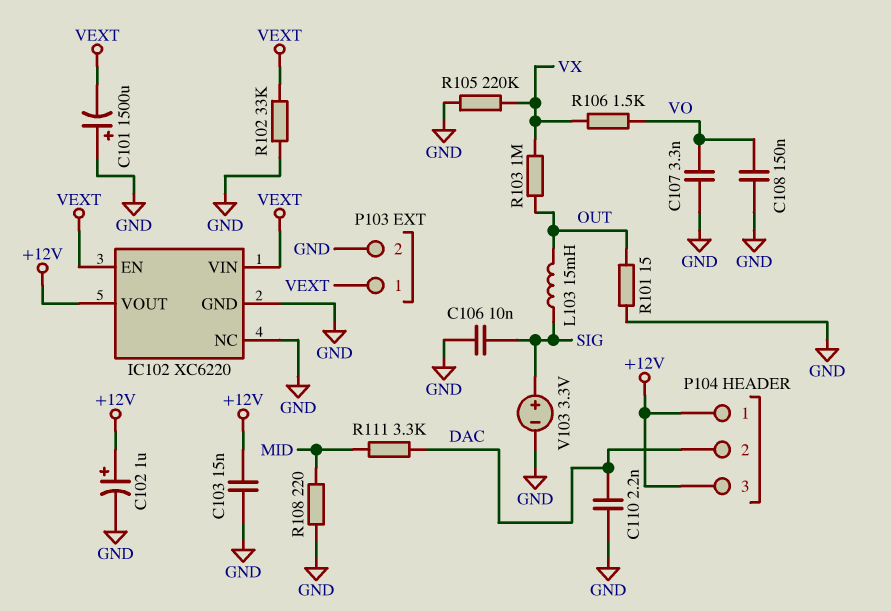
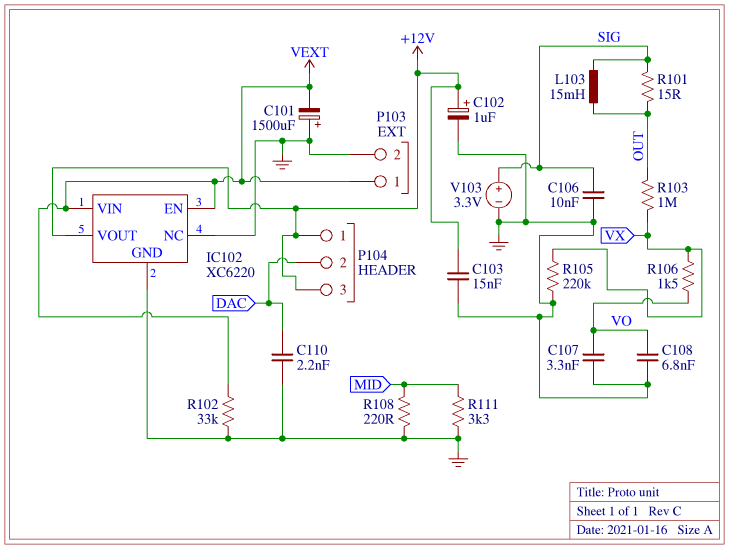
C108: 150nF (GND, VO) -> 6.8nF (GND, VO)
R101: 15 (GND, OUT) -> 15 (OUT, SIG)
R111: 3.3k (DAC, MID) -> 3.3k (GND, MID)

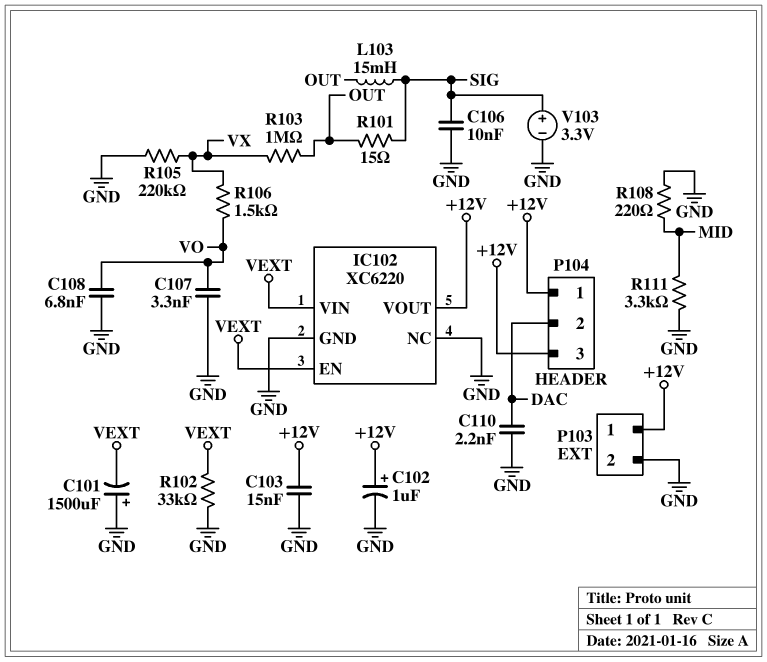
P103 pin 1: VEXT -> +12V

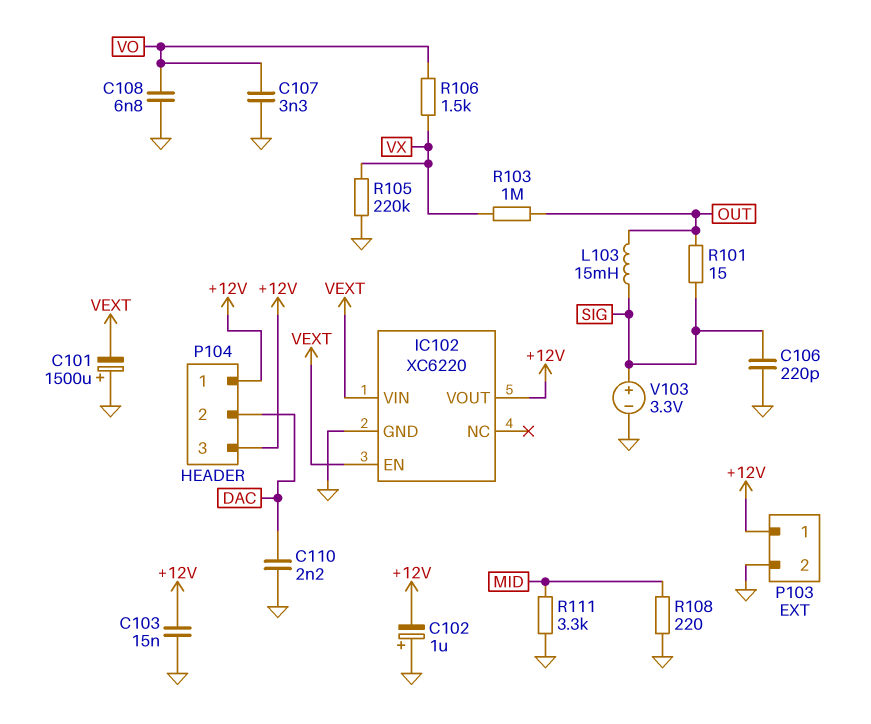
C102: 1uF (plus +12V, minus GND) -> 1uF (plus GND, minus +12V)
C106: 10nF (GND, SIG) -> 220pF (GND, SIG)
IC102 pin NC: GND -> none
R102: 33k (GND, VEXT) -> none

